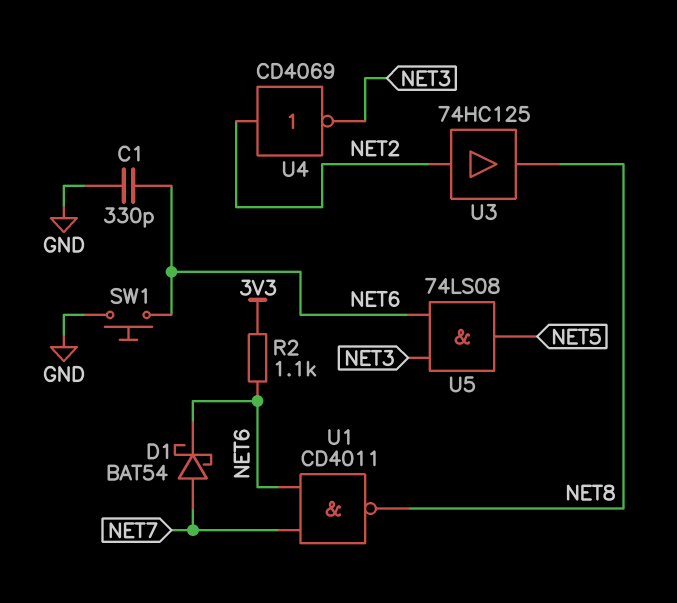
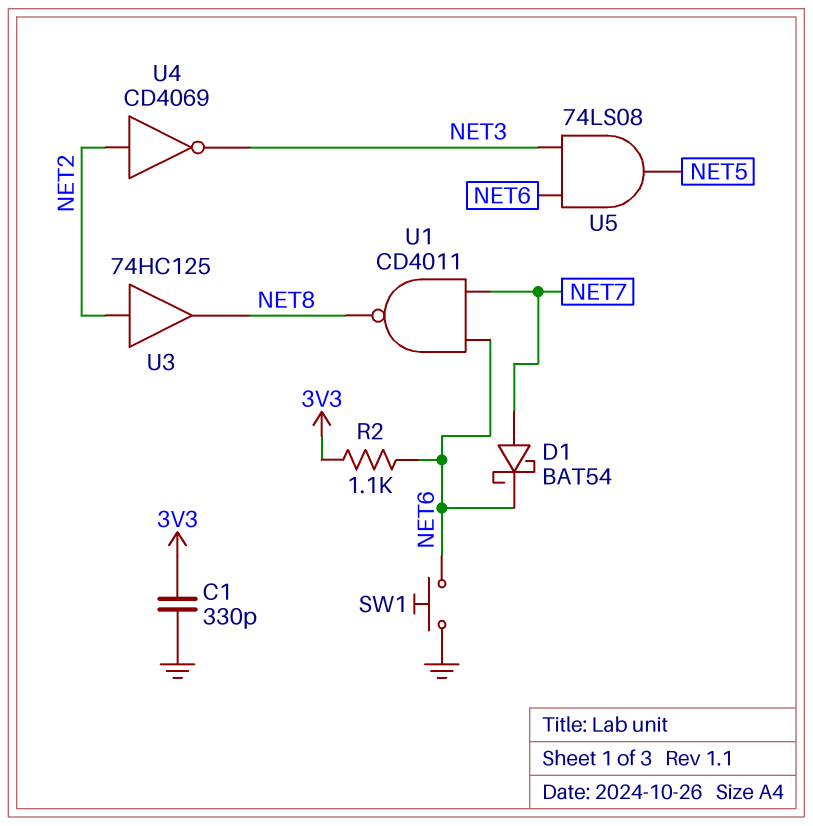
C1: 330pF (GND, NET6) -> 330pF (3V3, GND)

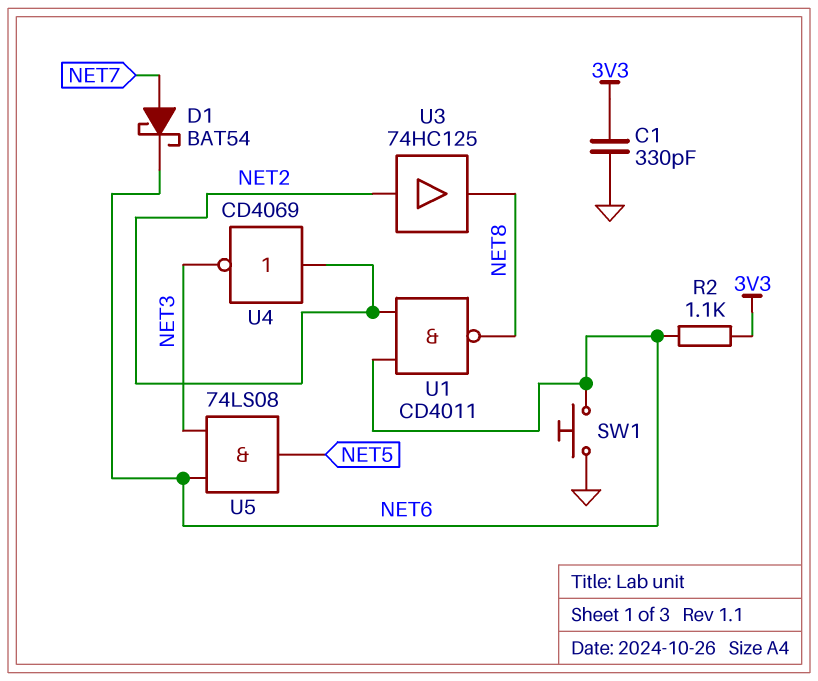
U1: NAND CD4011 (in NET6, in NET7, out NET8) -> NAND CD4011 (in NET2, in NET6, out NET8)

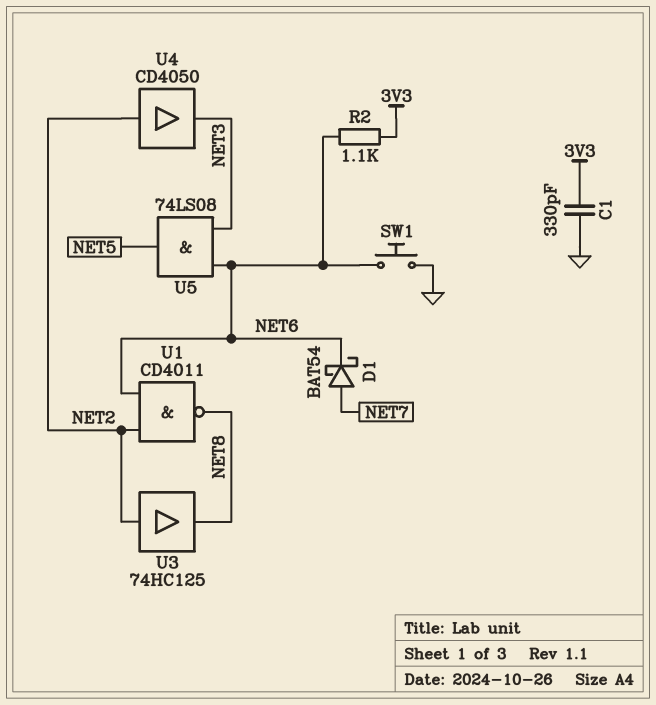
U4: NOT CD4069 (in NET2, out NET3) -> buffer CD4050 (in NET2, out NET3)

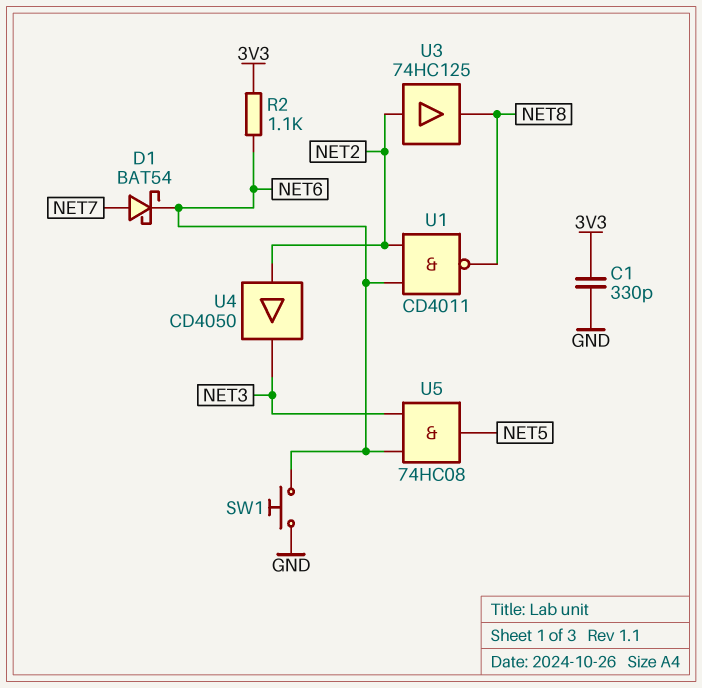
U5: AND 74LS08 (in NET3, in NET6, out NET5) -> AND 74HC08 (in NET3, in NET6, out NET5)

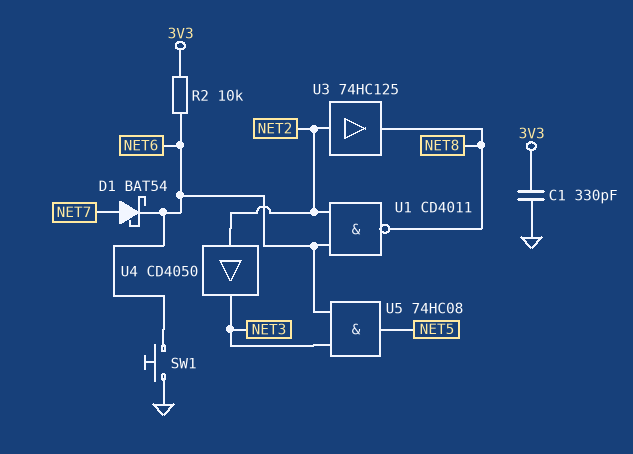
R2: 1.1k (3V3, NET6) -> 10k (3V3, NET6)

